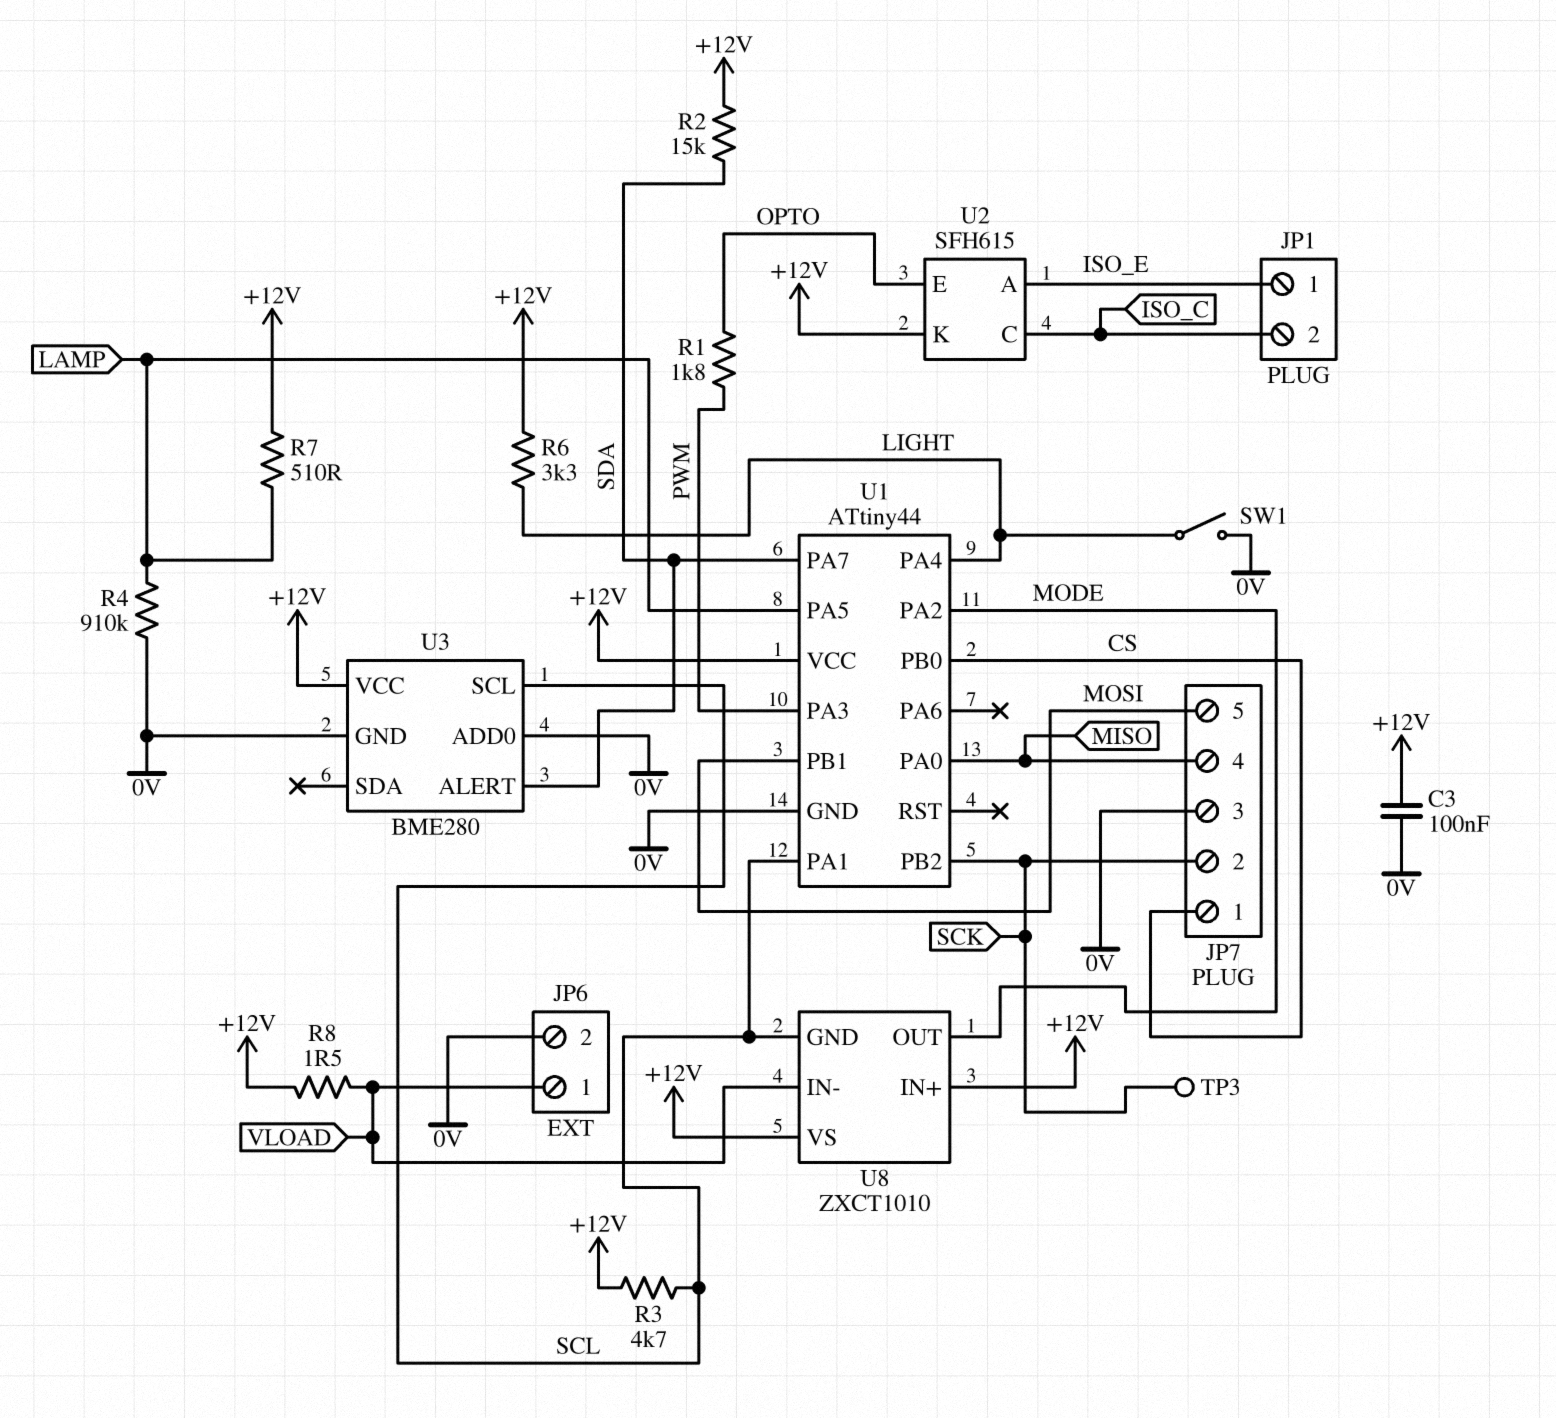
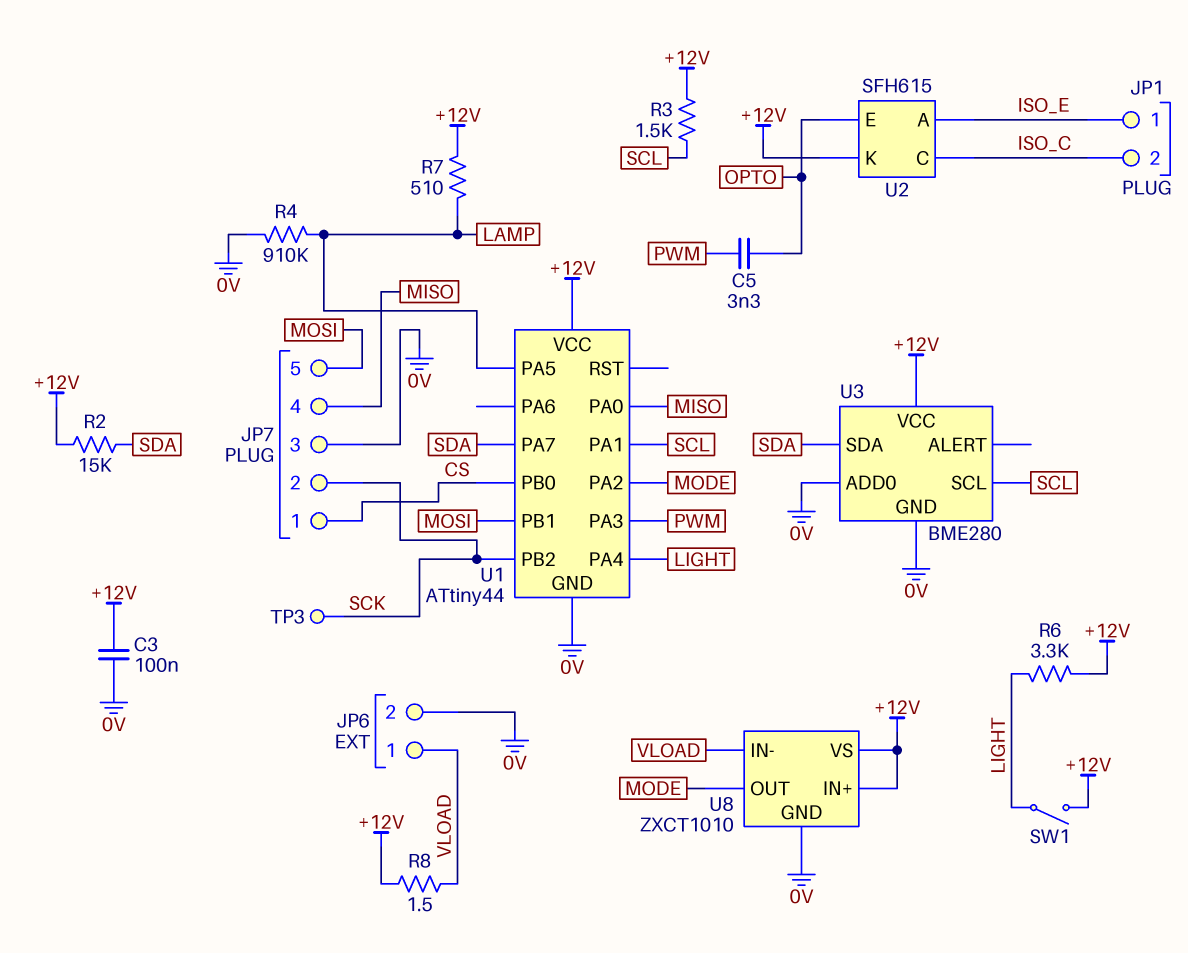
C5: none -> 3.3nF (OPTO, PWM)
R1: 1.8k (OPTO, PWM) -> none
R3: 4.7k (+12V, SCL) -> 1.5k (+12V, SCL)
SW1: switch (0V, LIGHT) -> switch (+12V, LIGHT)
U3 pin ALERT: SDA -> none
U3 pin SDA: none -> SDA
U8 pin GND: SCL -> 0V

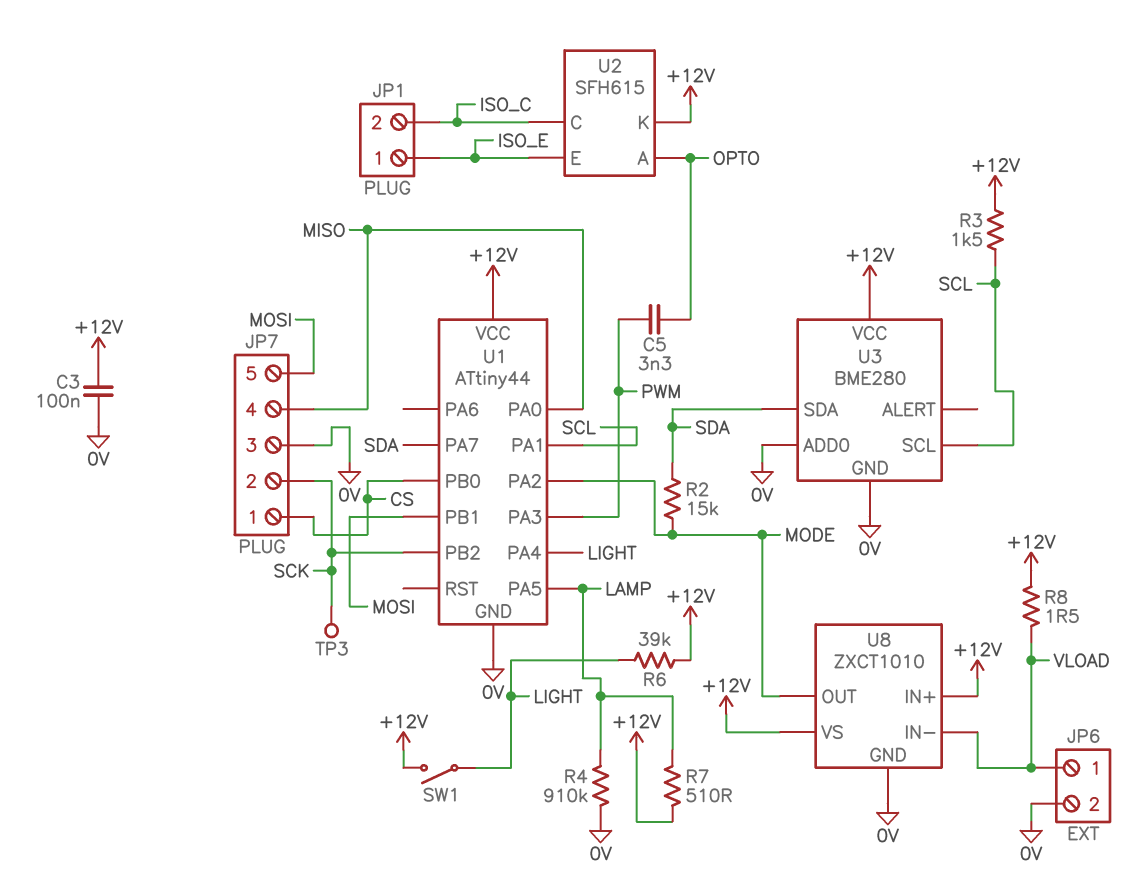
R2: 15k (+12V, SDA) -> 15k (MODE, SDA)
R6: 3.3k (+12V, LIGHT) -> 39k (+12V, LIGHT)
U2 pin A: ISO_E -> OPTO
U2 pin E: OPTO -> ISO_E

